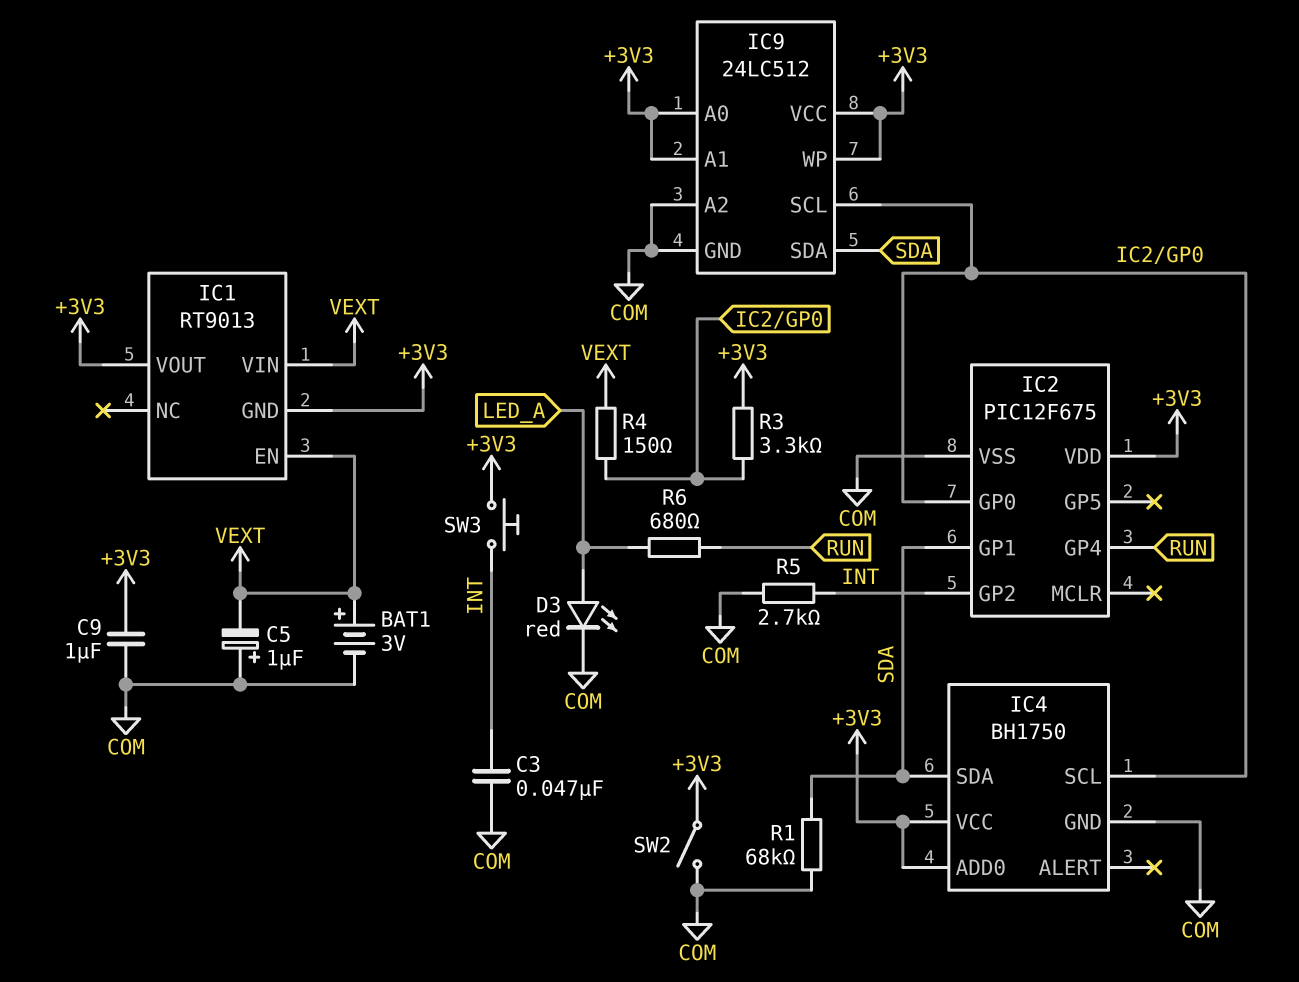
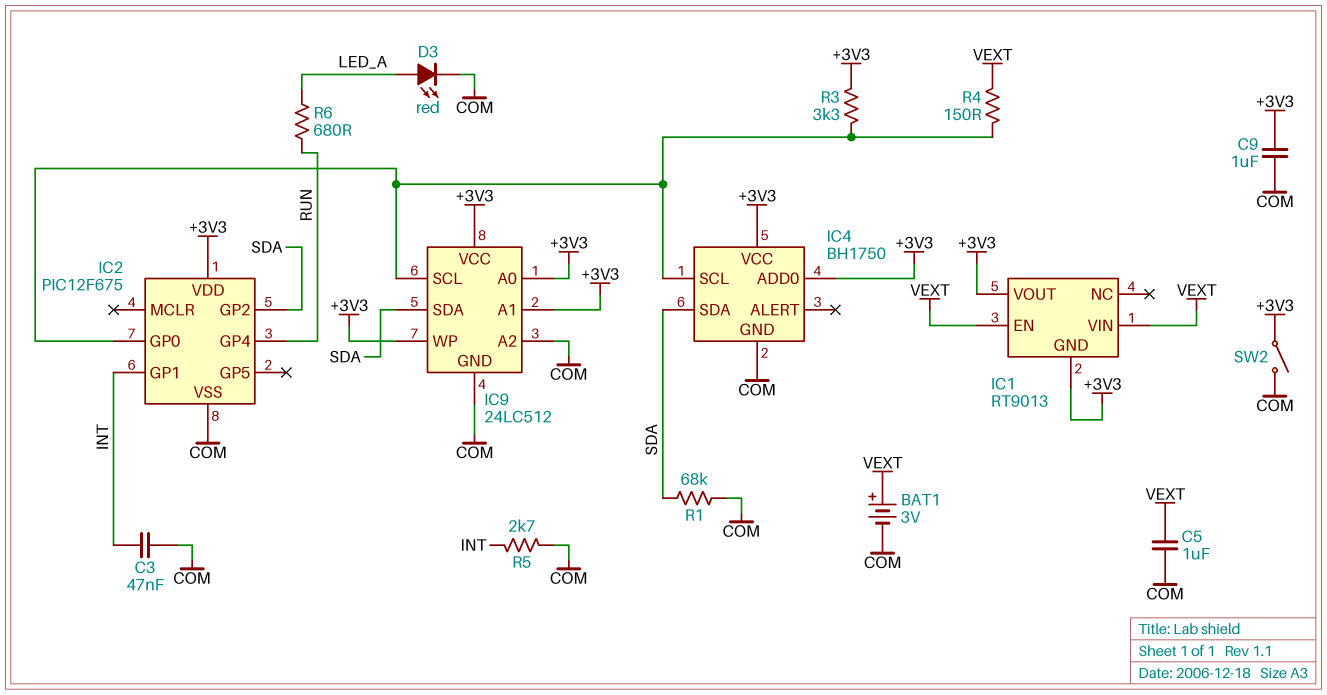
C5: 1uF (plus COM, minus VEXT) -> 1uF (COM, VEXT)
IC2 pin GP1: SDA -> INT
IC2 pin GP2: INT -> SDA
SW3: button (+3V3, INT) -> none

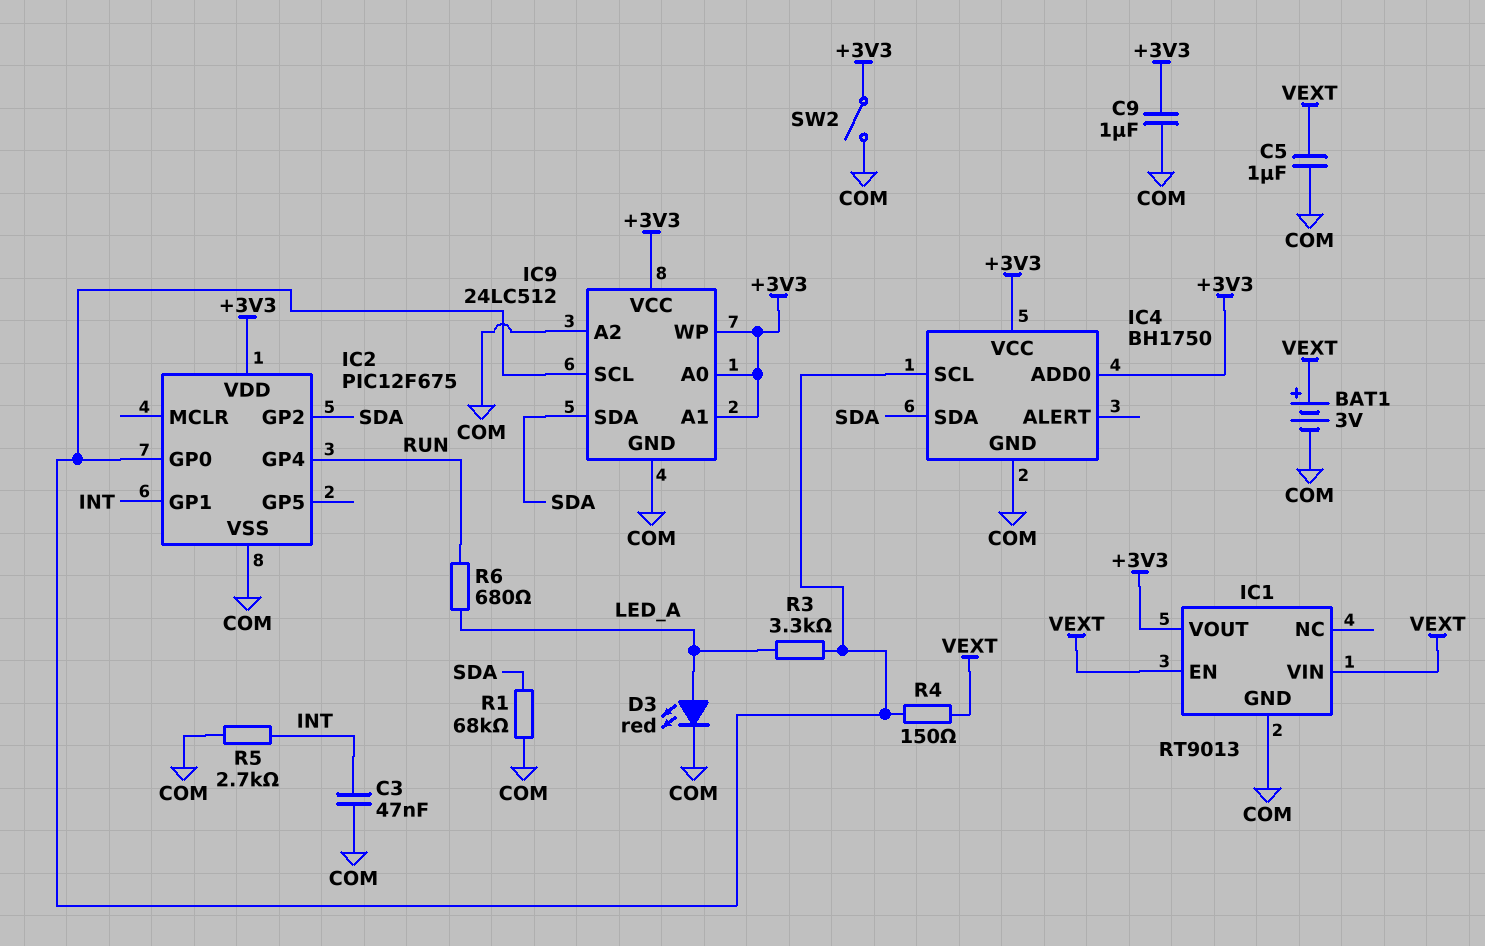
IC1 pin GND: +3V3 -> COM
R3: 3.3k (+3V3, IC2/GP0) -> 3.3k (IC2/GP0, LED_A)

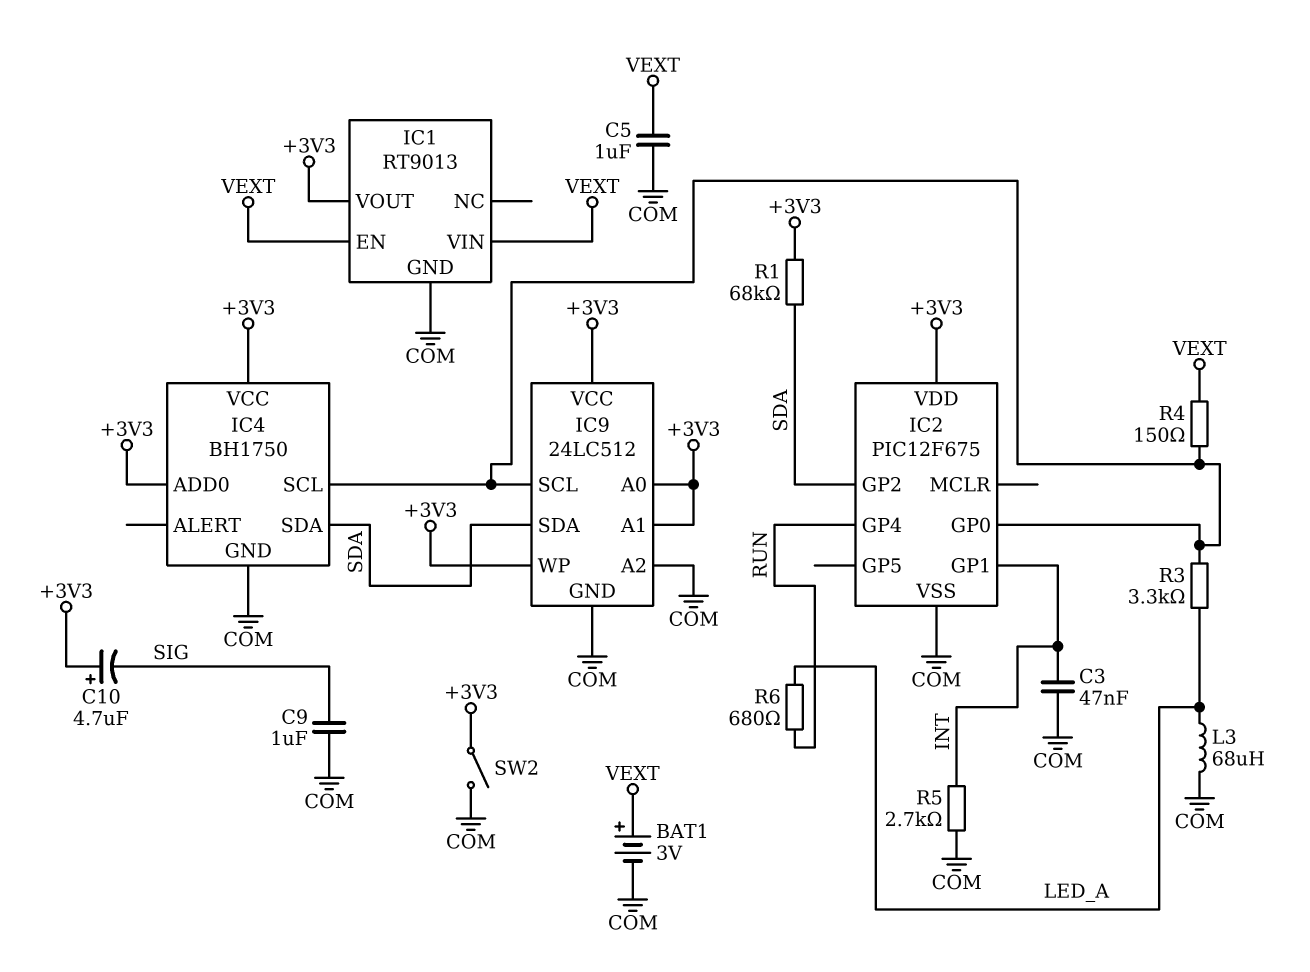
C9: 1uF (+3V3, COM) -> 1uF (COM, SIG)
C10: none -> 4.7uF (plus +3V3, minus SIG)
D3: LED red (A LED_A, K COM) -> none
L3: none -> 68uH (COM, LED_A)
R1: 68k (COM, SDA) -> 68k (+3V3, SDA)

